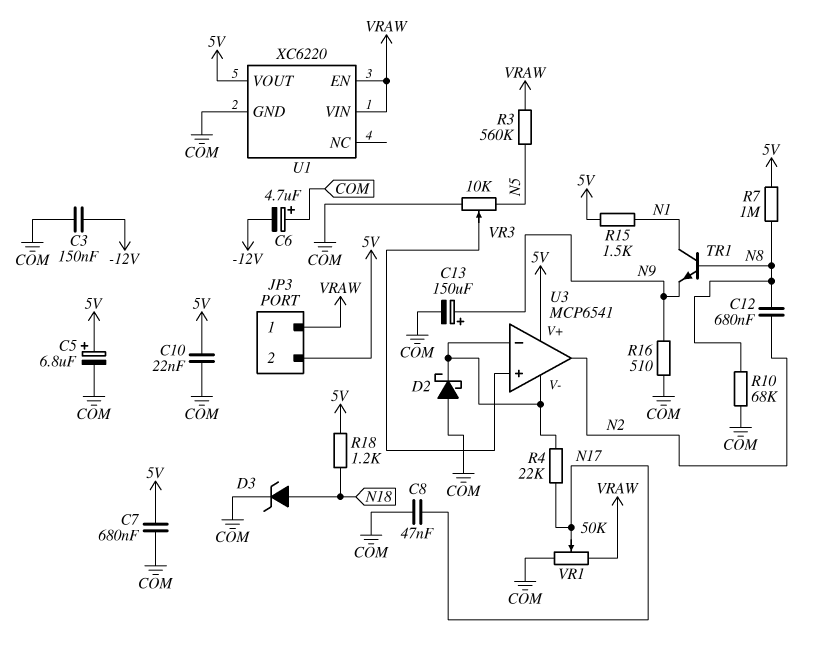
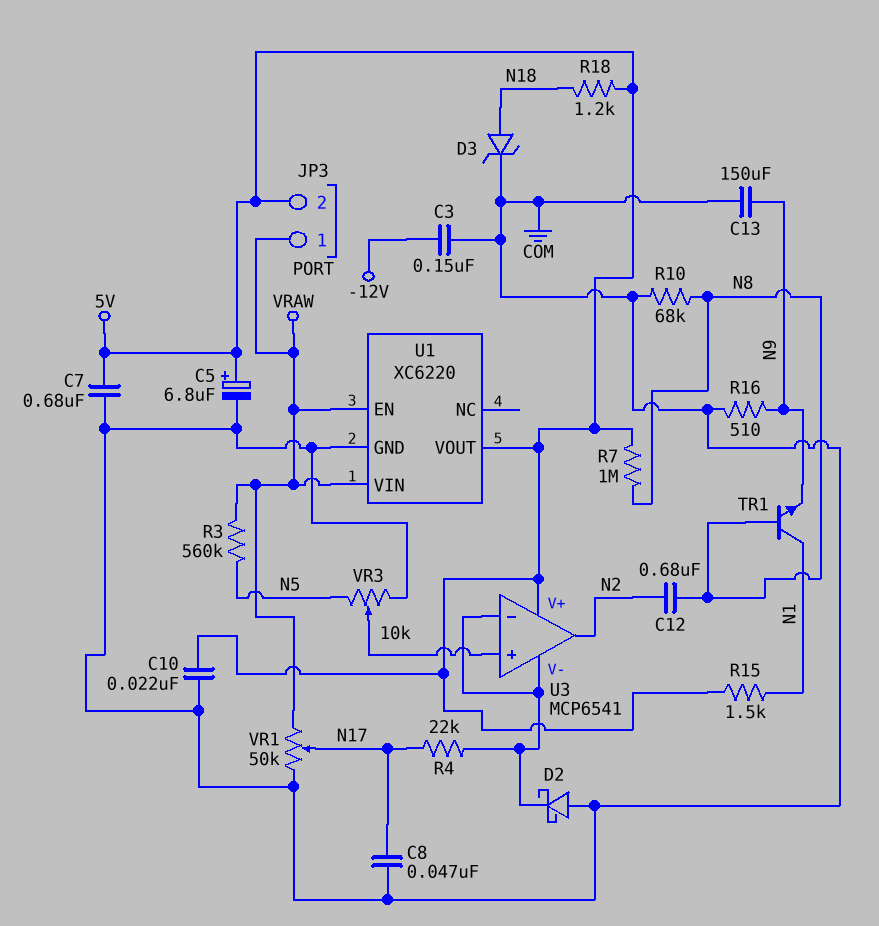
C6: 4.7uF (plus COM, minus -12V) -> none
C13: 150uF (plus N9, minus COM) -> 150uF (COM, N9)

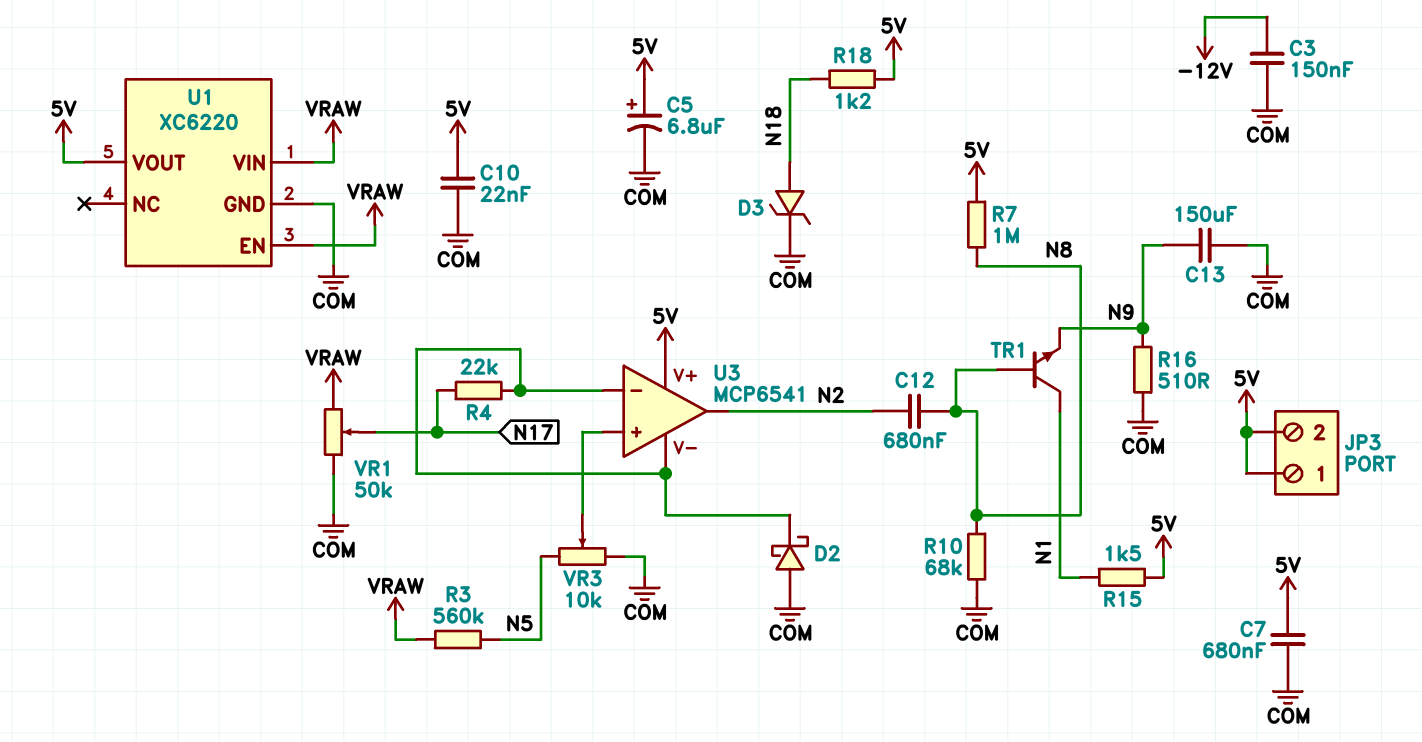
C8: 47nF (COM, N17) -> none
JP3 pin 1: VRAW -> 5V

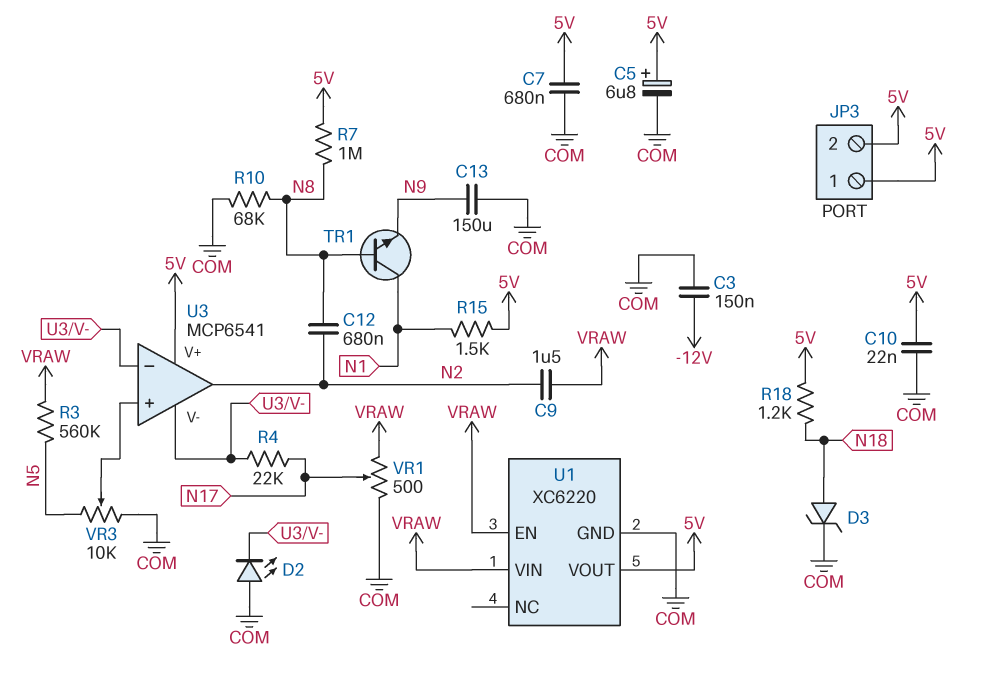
C9: none -> 1.5uF (N2, VRAW)
D2: schottky (A COM, K U3/V-) -> LED (A COM, K U3/V-)
R16: 510 (COM, N9) -> none
VR1: 50k (COM, VRAW, wiper N17) -> 500 (COM, VRAW, wiper N17)

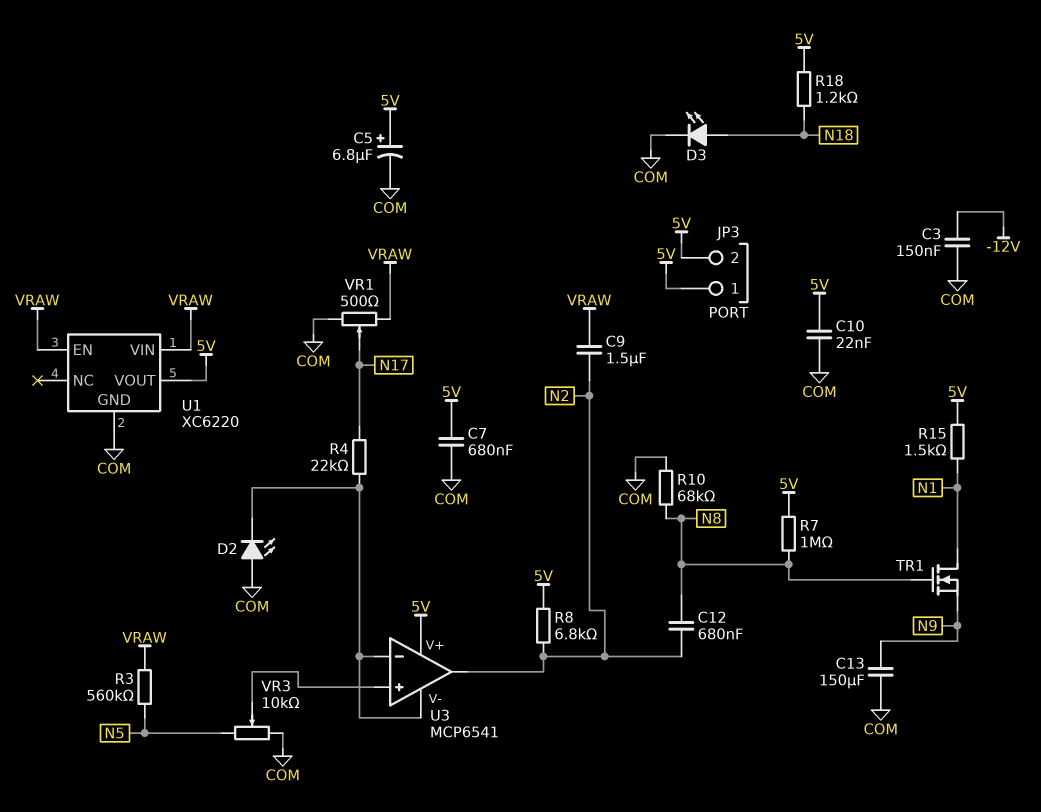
D3: zener (A N18, K COM) -> LED (A N18, K COM)
R8: none -> 6.8k (5V, N2)
TR1: NPN (B N8, C N1, E N9) -> NMOS (G N8, D N1, S N9)

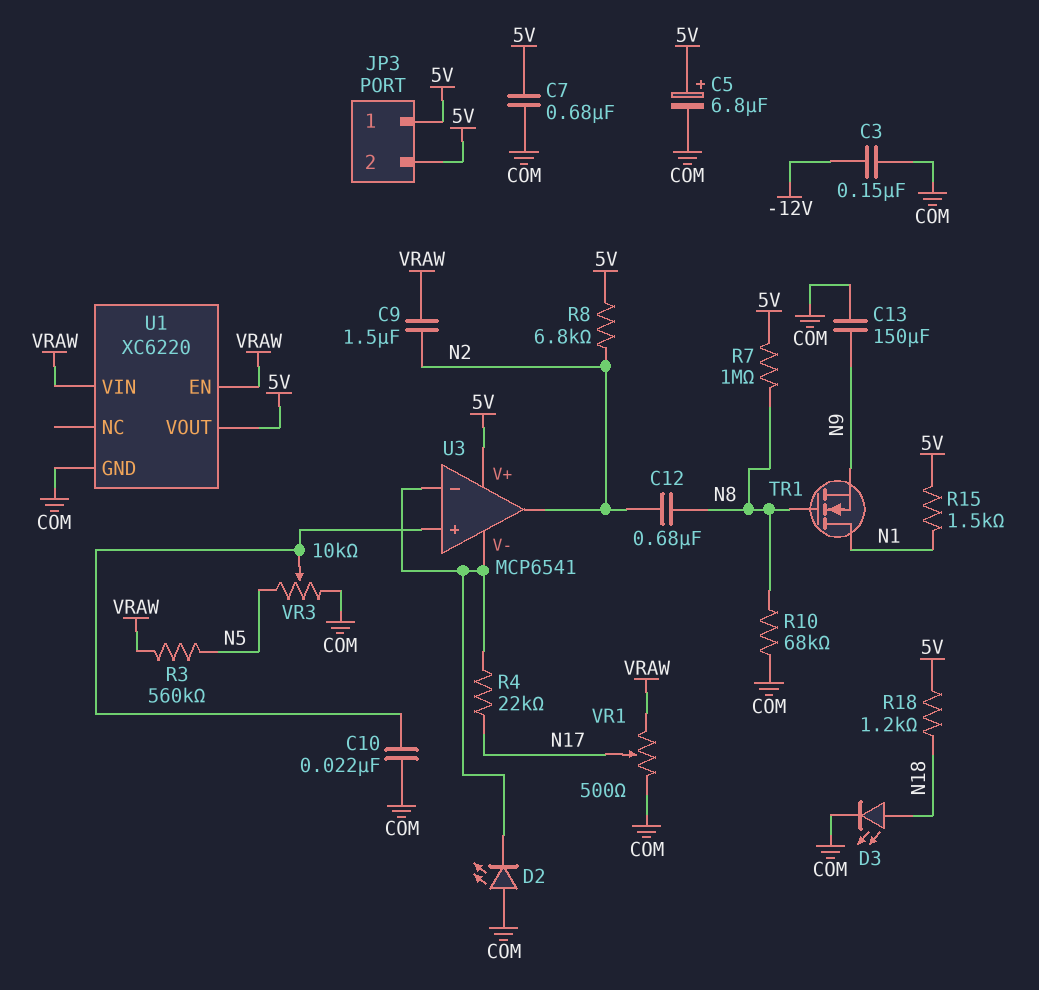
C10: 22nF (5V, COM) -> 22nF (COM, U3/in+)

